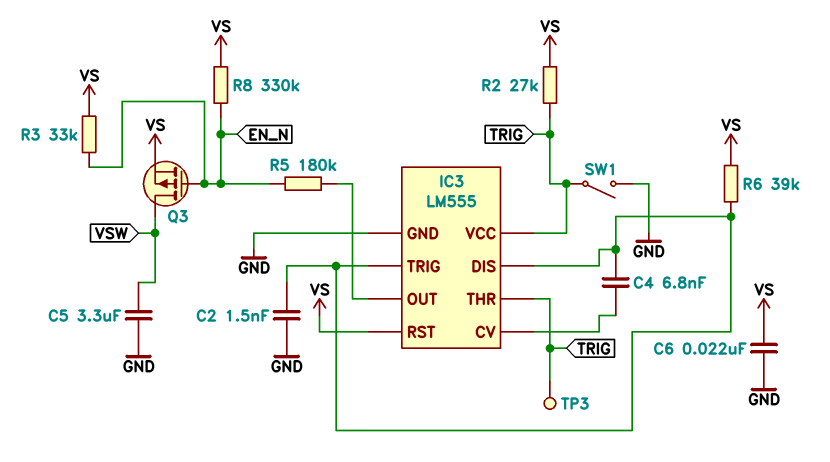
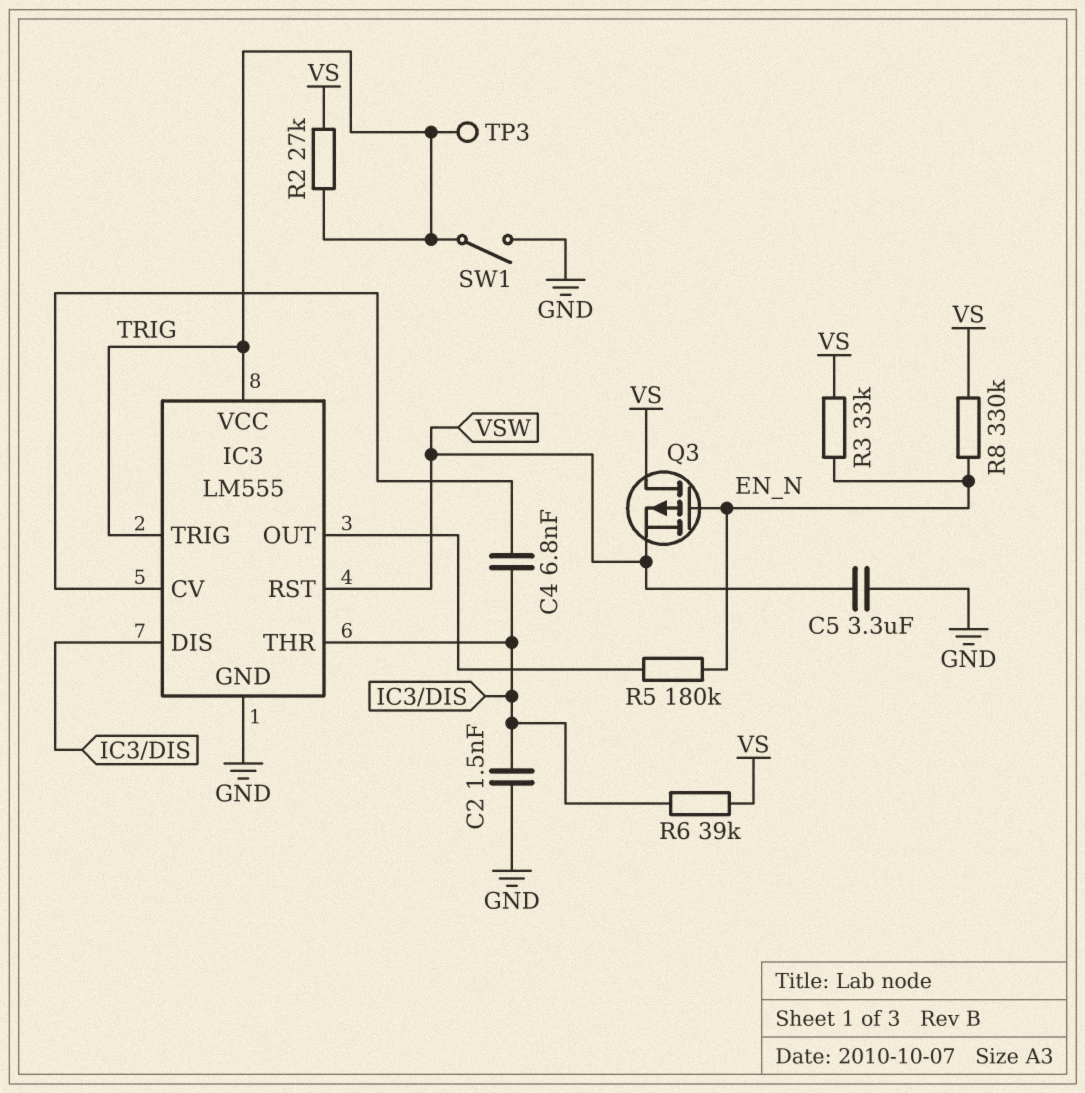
C6: 22nF (GND, VS) -> none
IC3 pin RST: VS -> VSW
IC3 pin THR: TRIG -> IC3/DIS
IC3 pin TRIG: IC3/DIS -> TRIG
Q3: PMOS (G EN_N, D VSW, S VS) -> PMOS (G EN_N, D VS, S VSW)

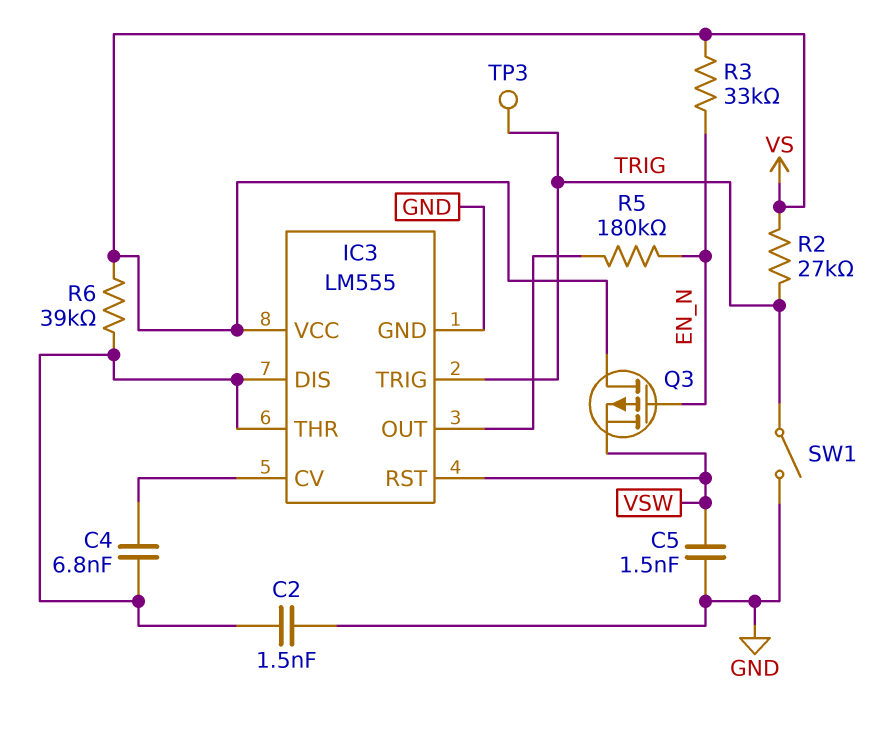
C5: 3.3uF (GND, VSW) -> 1.5nF (GND, VSW)
IC3 pin VCC: TRIG -> VS
R8: 330k (EN_N, VS) -> none

